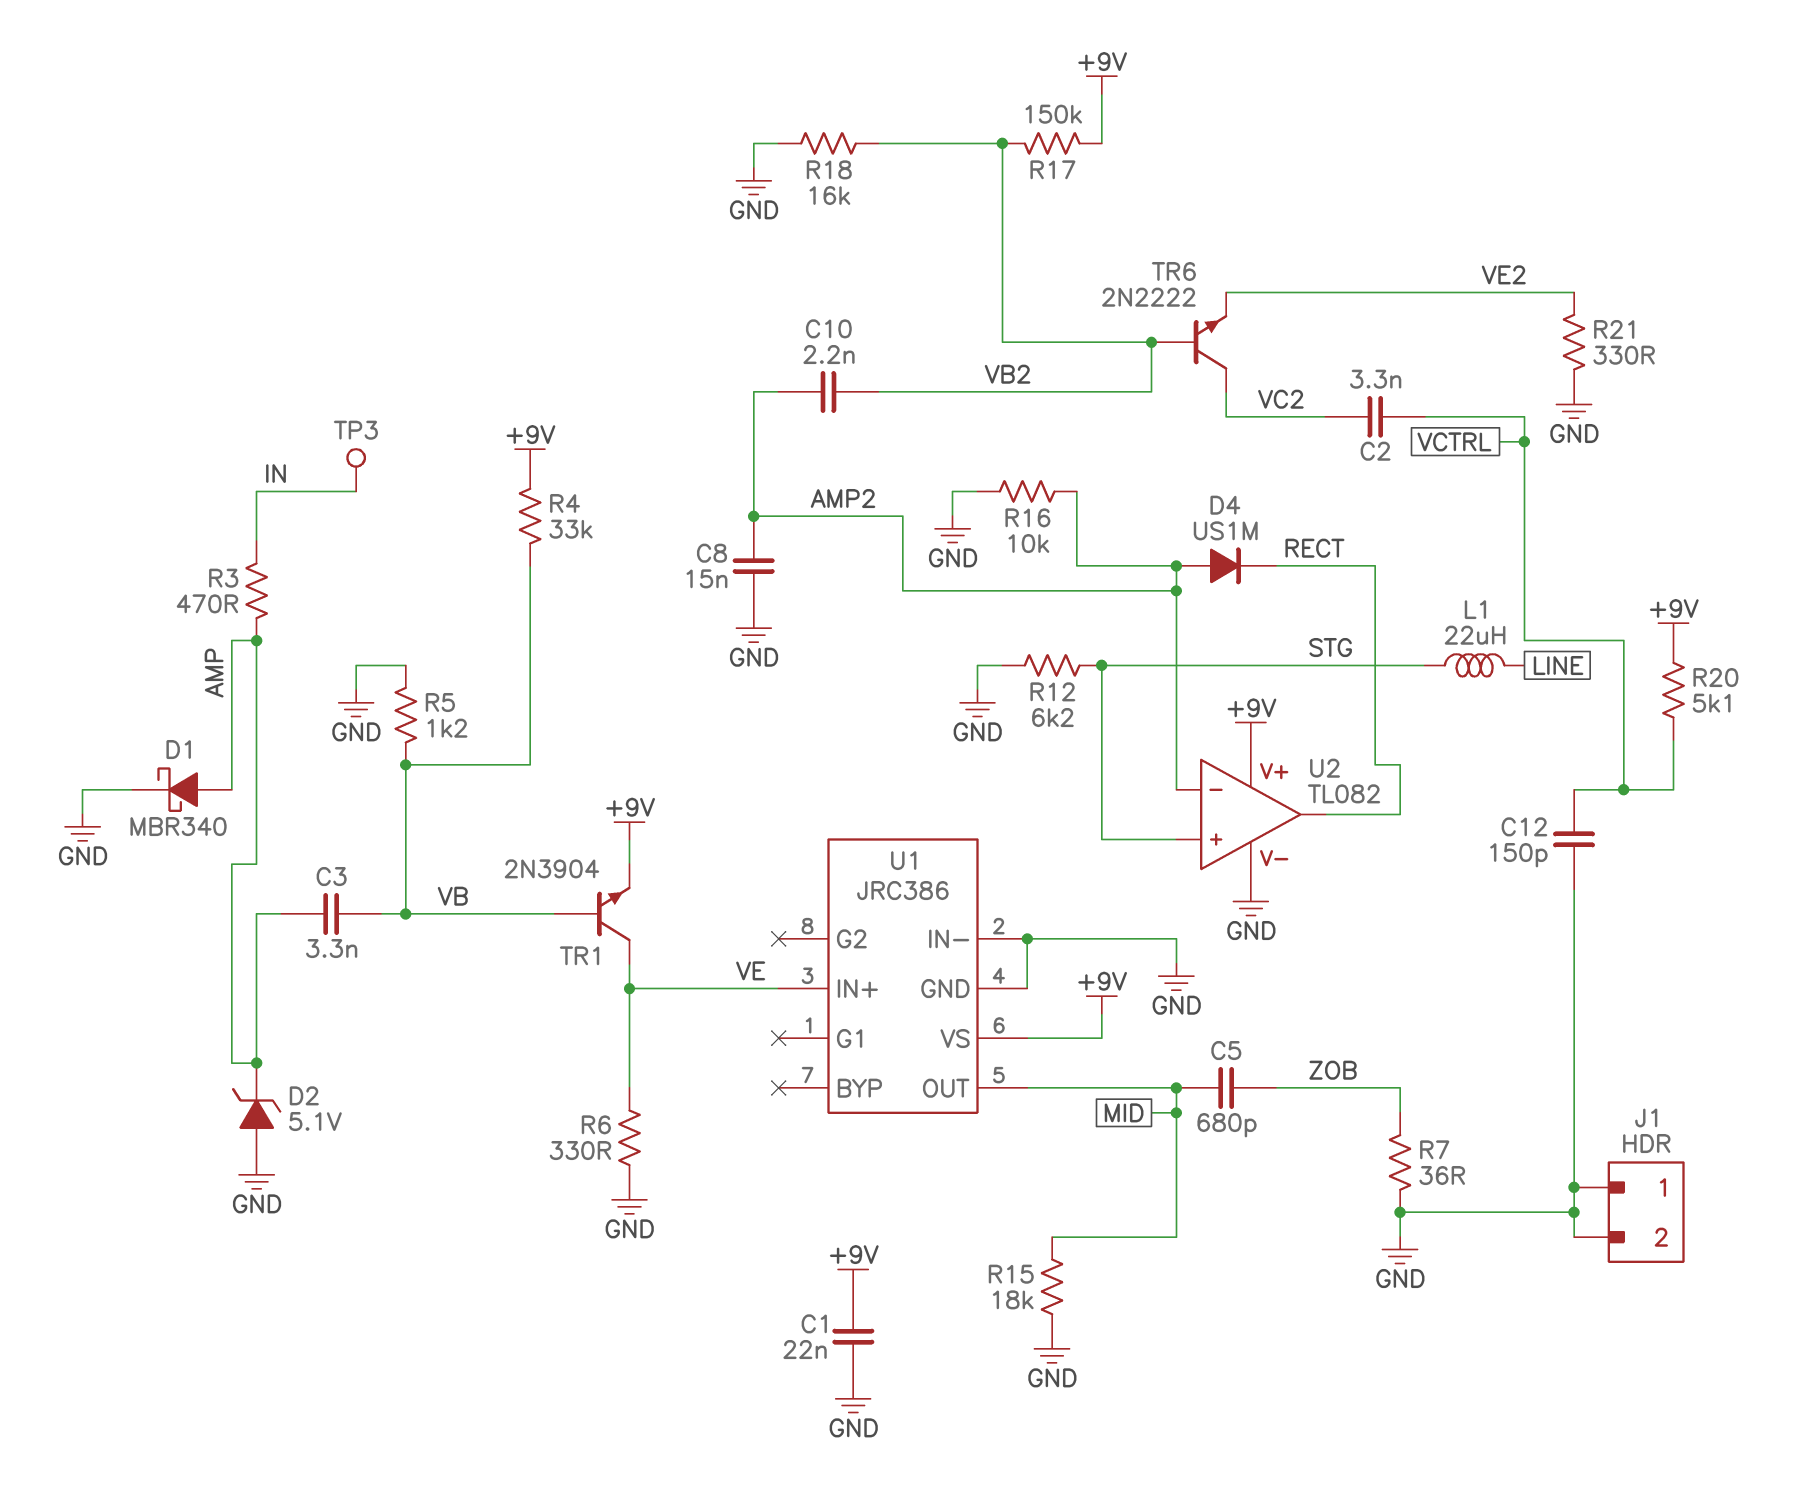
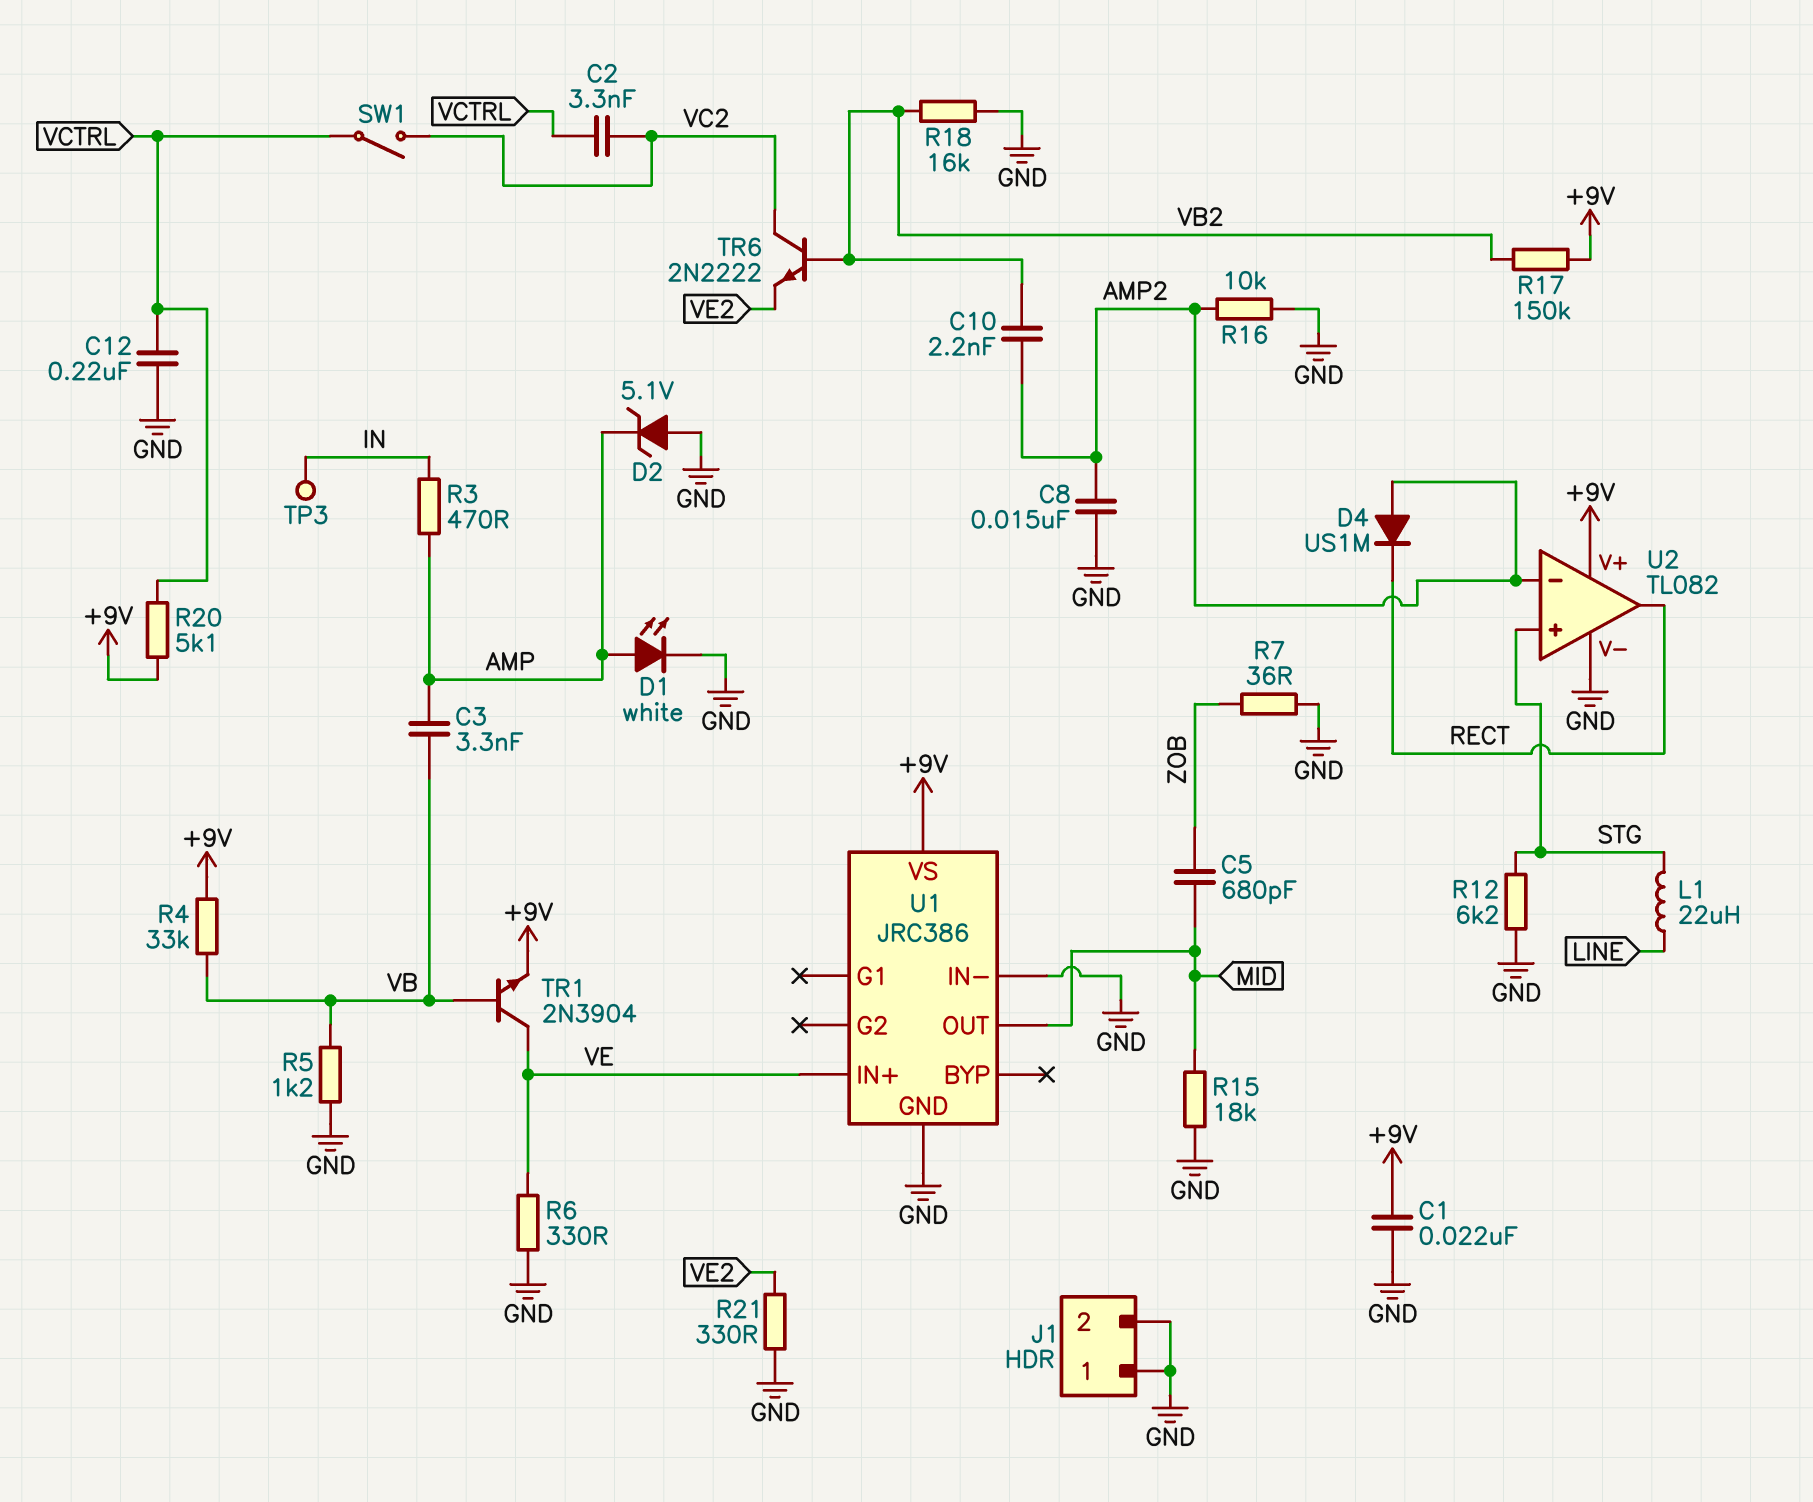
C12: 150pF (GND, VCTRL) -> 220nF (GND, VCTRL)
D1: schottky MBR340 (A AMP, K GND) -> LED white (A AMP, K GND)
SW1: none -> switch (VC2, VCTRL)

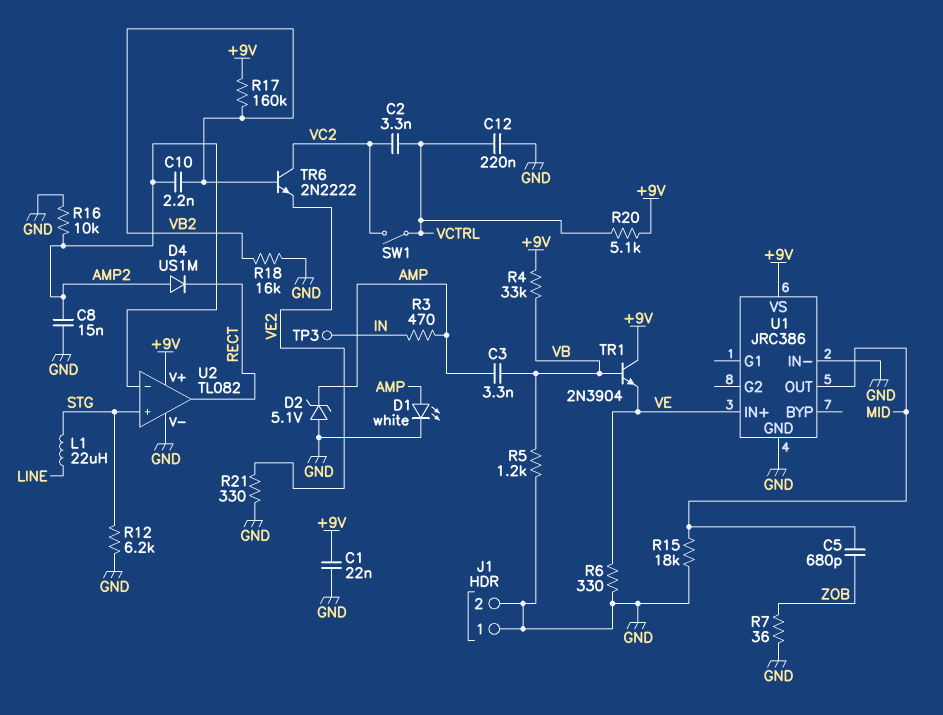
R17: 150k (+9V, VB2) -> 160k (+9V, VB2)
TR1: NPN 2N3904 (B VB, C VE, E +9V) -> NPN 2N3904 (B VB, C +9V, E VE)

